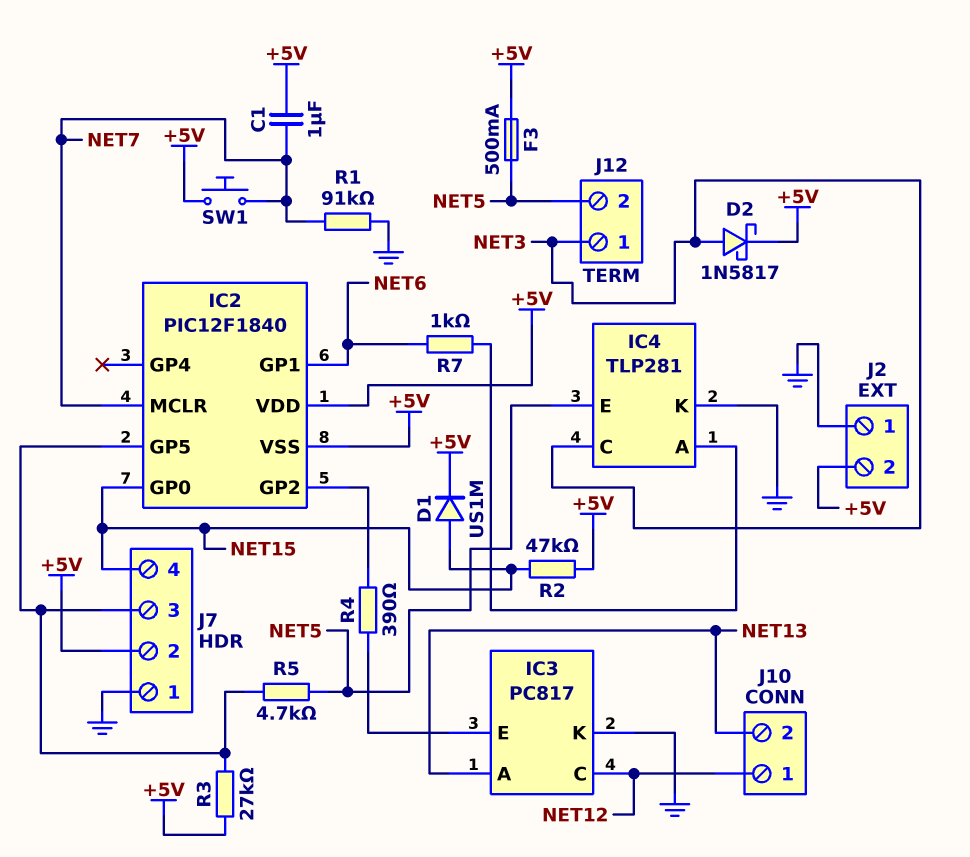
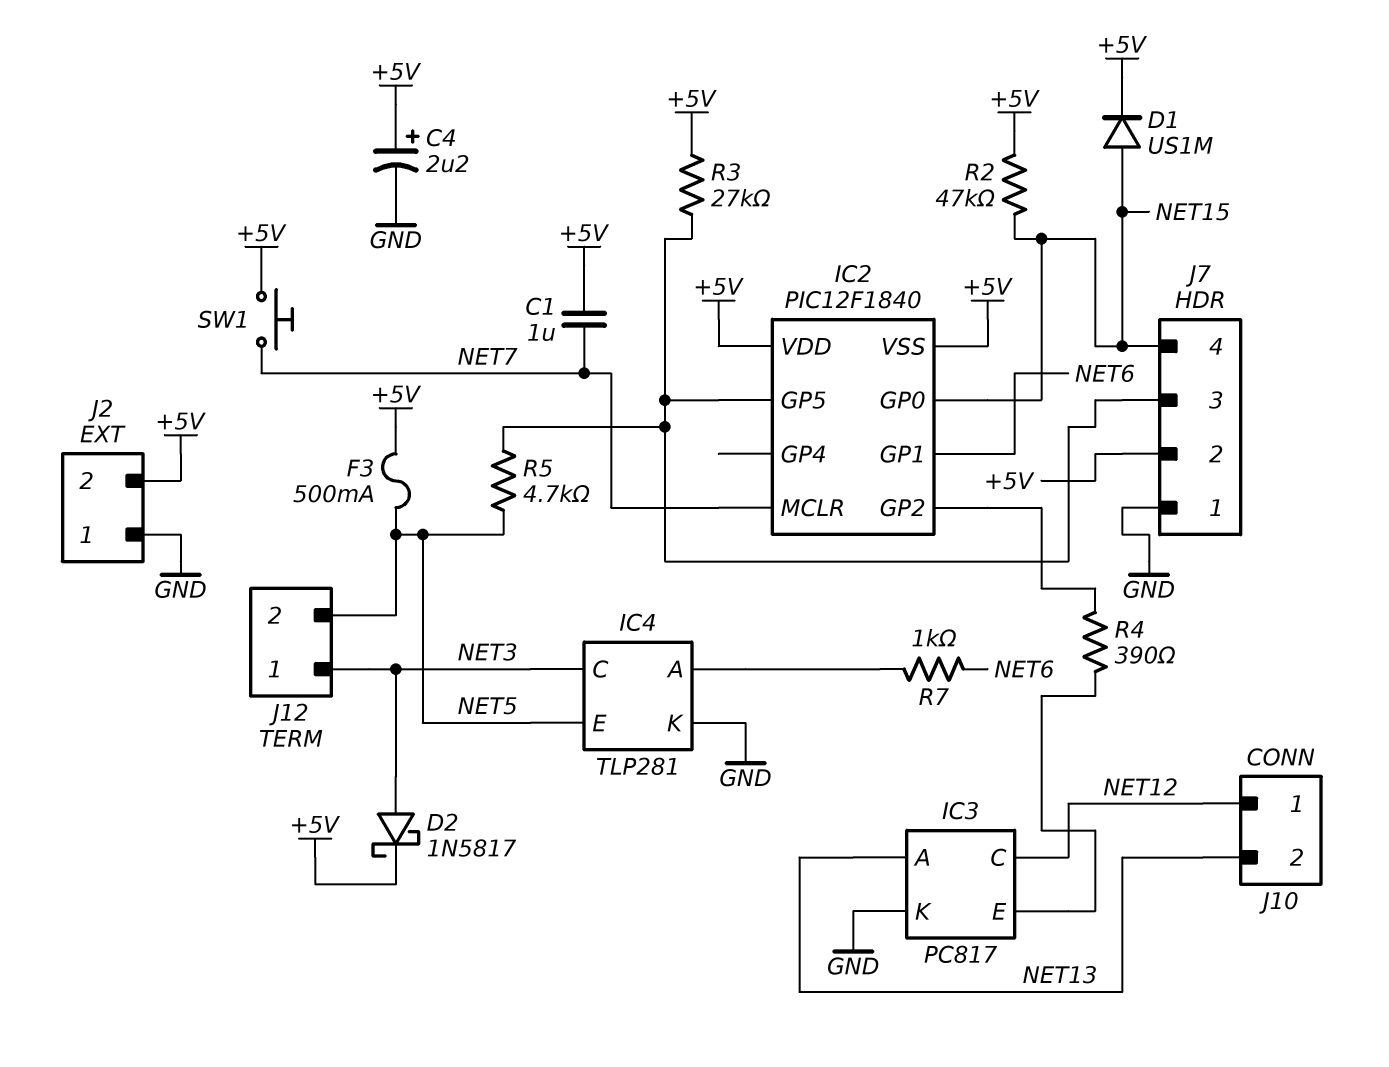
C4: none -> 2.2uF (plus +5V, minus GND)
R1: 91k (GND, NET7) -> none

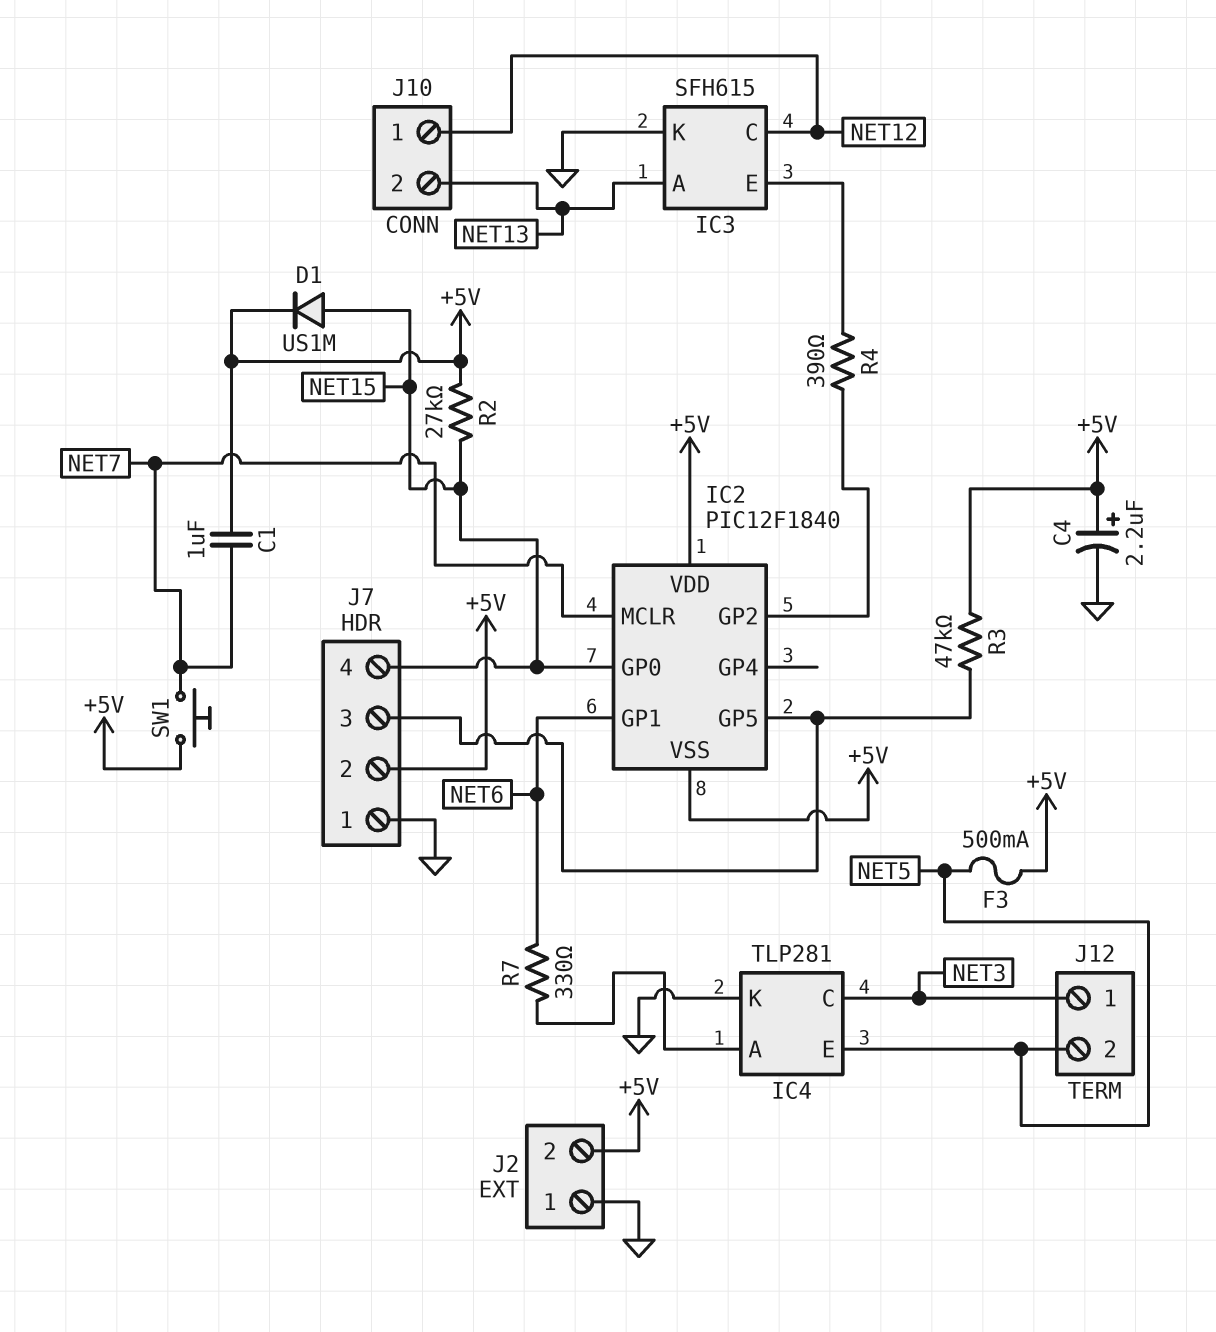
D2: schottky 1N5817 (A NET3, K +5V) -> none
IC3: PC817 -> SFH615
R2: 47k (+5V, NET15) -> 27k (+5V, NET15)
R3: 27k (+5V, IC2/GP5) -> 47k (+5V, IC2/GP5)
R5: 4.7k (IC2/GP5, NET5) -> none
R7: 1k (IC4/A, NET6) -> 330 (IC4/A, NET6)

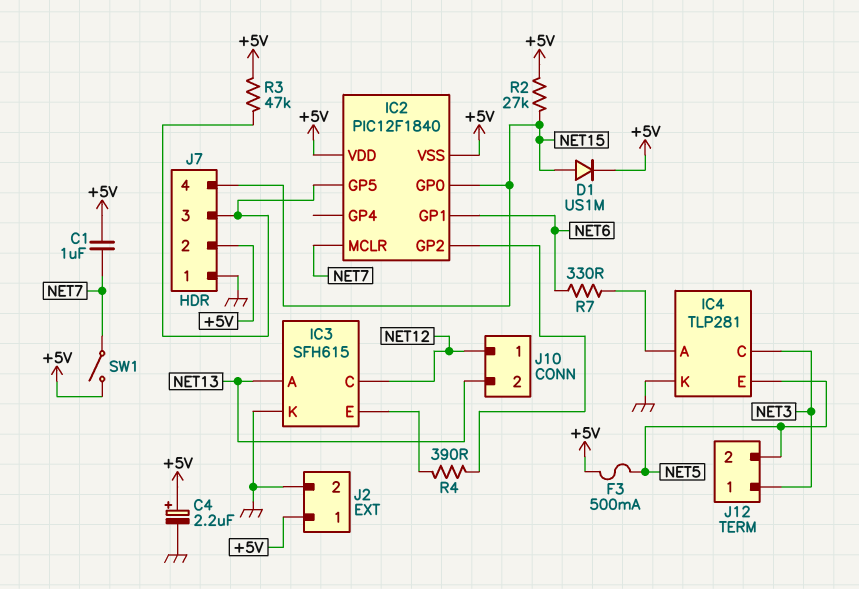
J2 pin 1: GND -> +5V
J2 pin 2: +5V -> GND
SW1: button (+5V, NET7) -> switch (+5V, NET7)

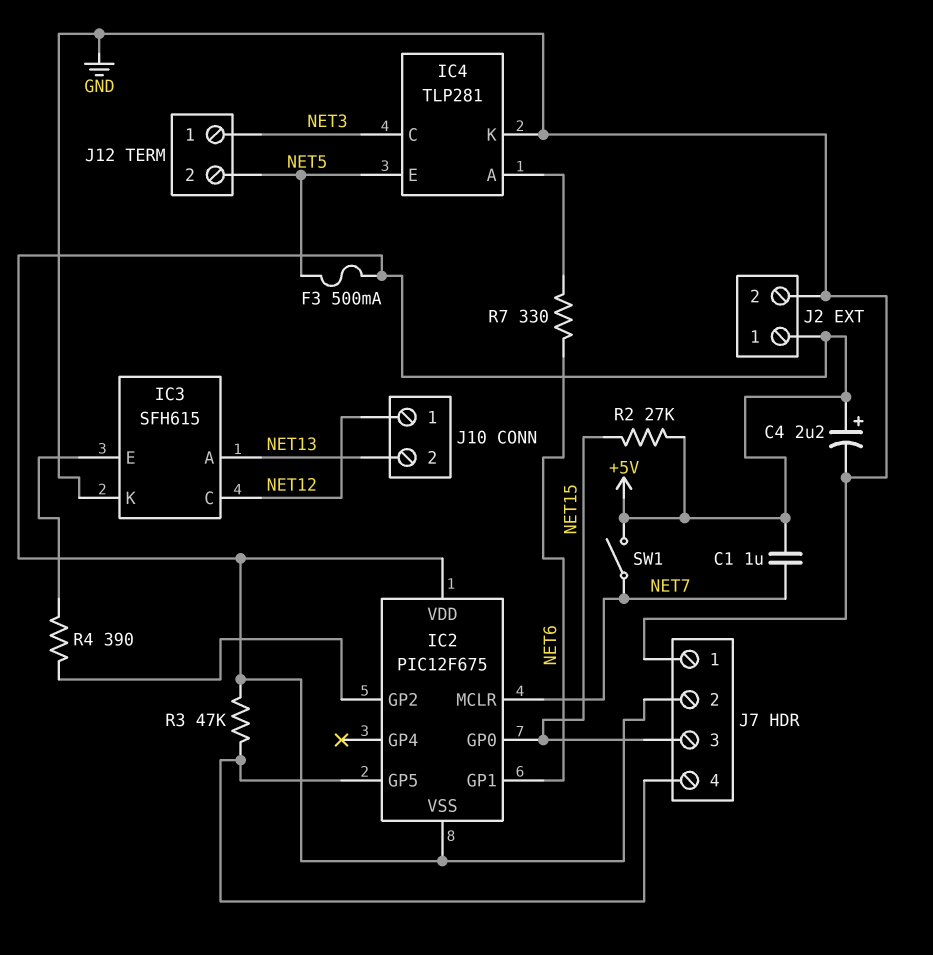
D1: diode US1M (A NET15, K +5V) -> none
IC2: PIC12F1840 -> PIC12F675
J7 pin 3: IC2/GP5 -> NET15
J7 pin 4: NET15 -> IC2/GP5

